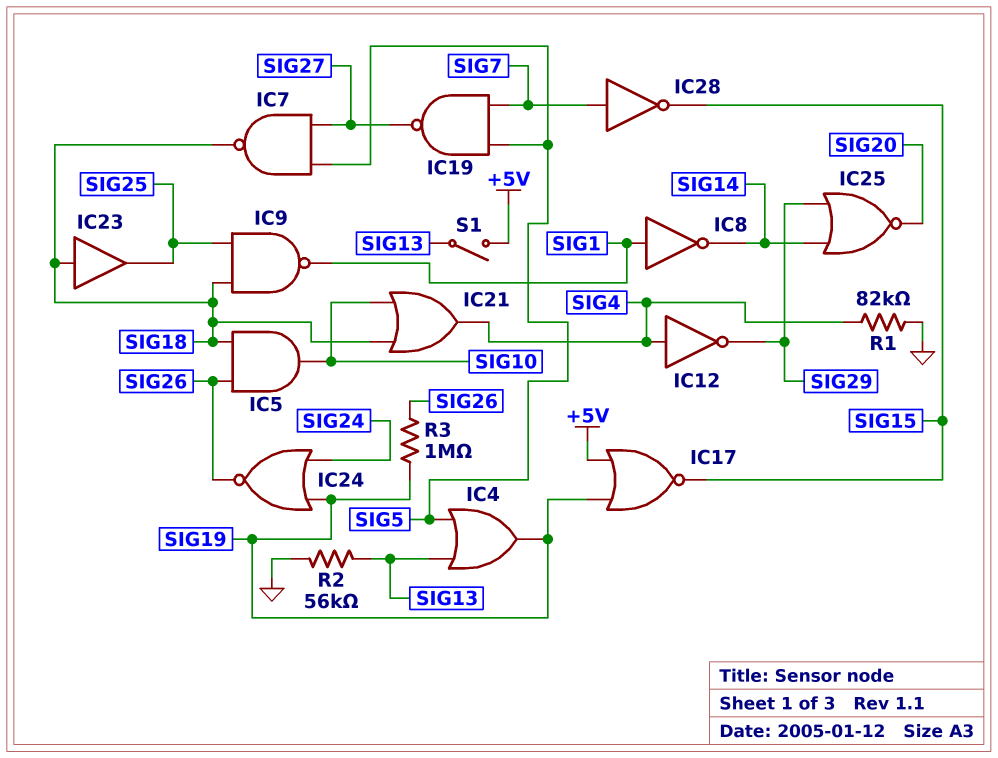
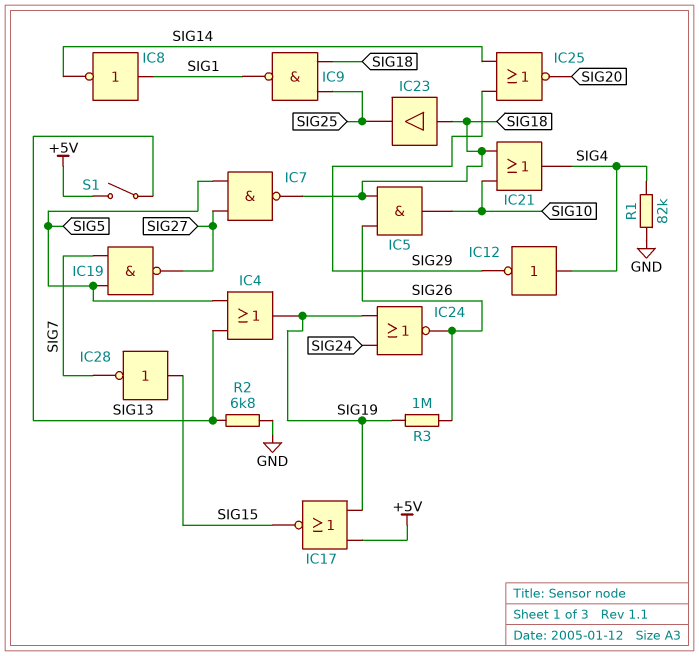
IC28: NOT (in SIG7, out SIG15) -> NOT (in SIG15, out SIG7)
R2: 56k (GND, SIG13) -> 6.8k (GND, SIG13)

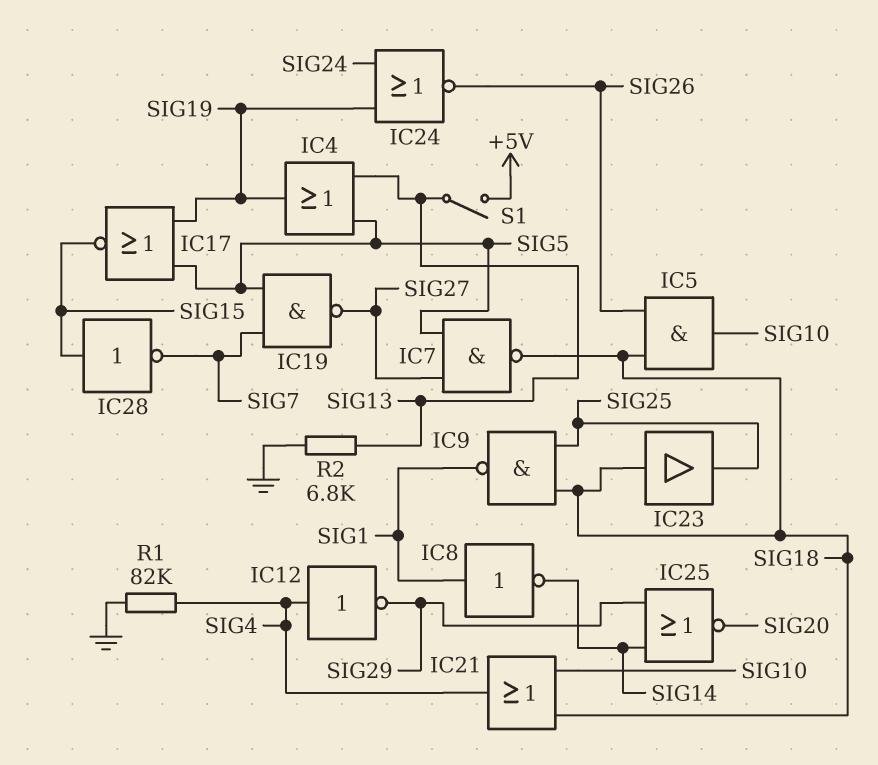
IC17: NOR (in +5V, in SIG19, out SIG15) -> NOR (in SIG5, in SIG19, out SIG15)
R3: 1M (SIG19, SIG26) -> none

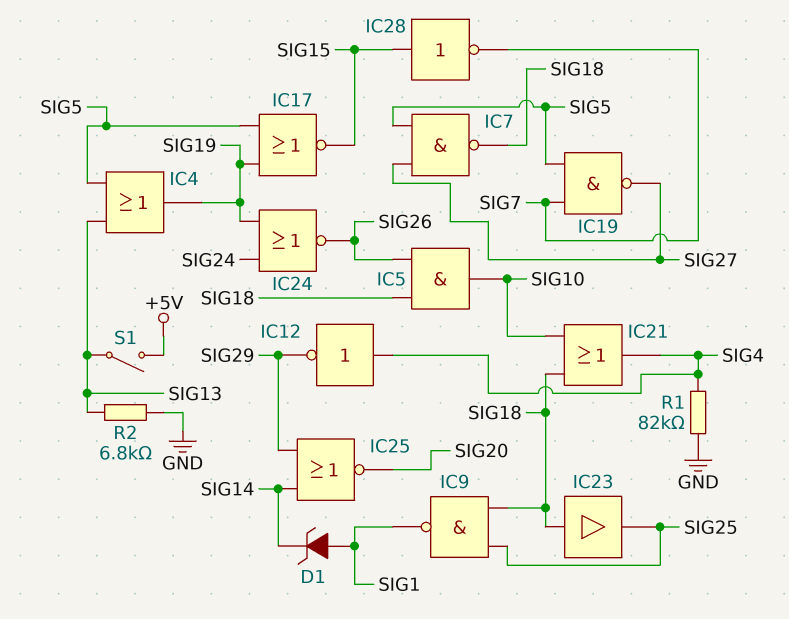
D1: none -> zener (A SIG1, K SIG14)
IC8: NOT (in SIG1, out SIG14) -> none

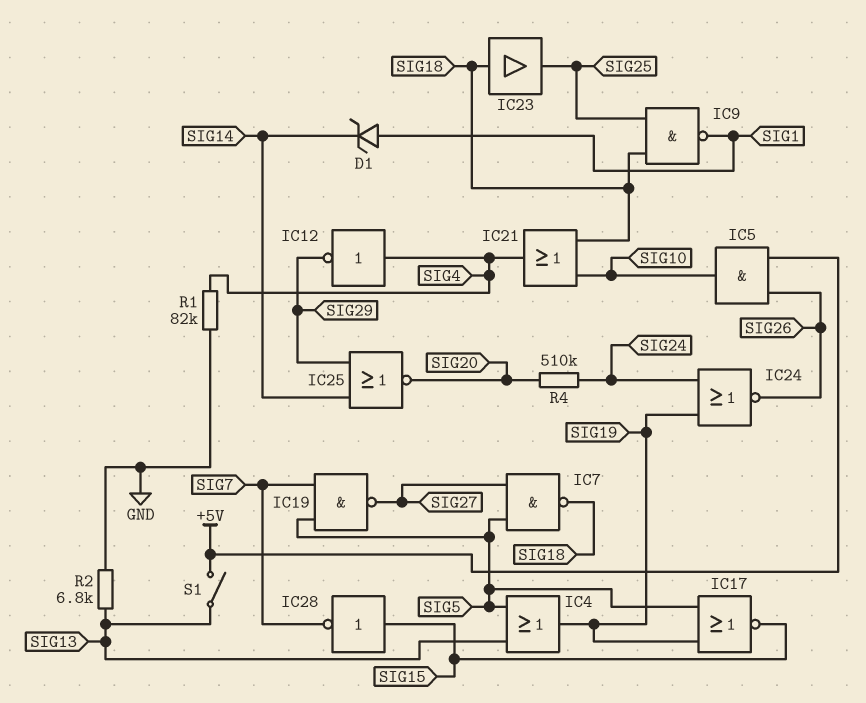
IC5: AND (in SIG18, in SIG26, out SIG10) -> AND (in +5V, in SIG26, out SIG10)
R4: none -> 510k (SIG20, SIG24)

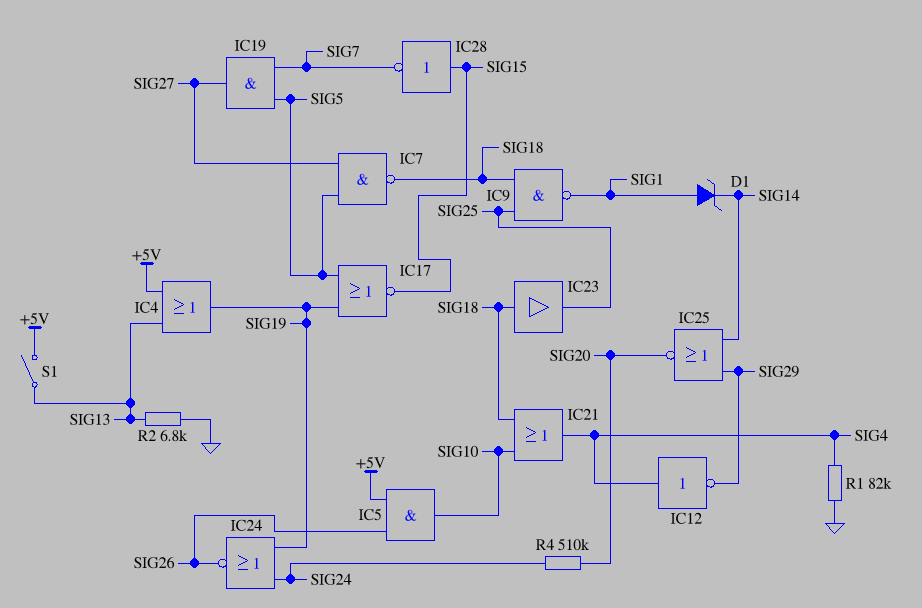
IC4: OR (in SIG5, in SIG13, out SIG19) -> OR (in +5V, in SIG13, out SIG19)
IC19: NAND (in SIG5, in SIG7, out SIG27) -> AND (in SIG5, in SIG7, out SIG27)

